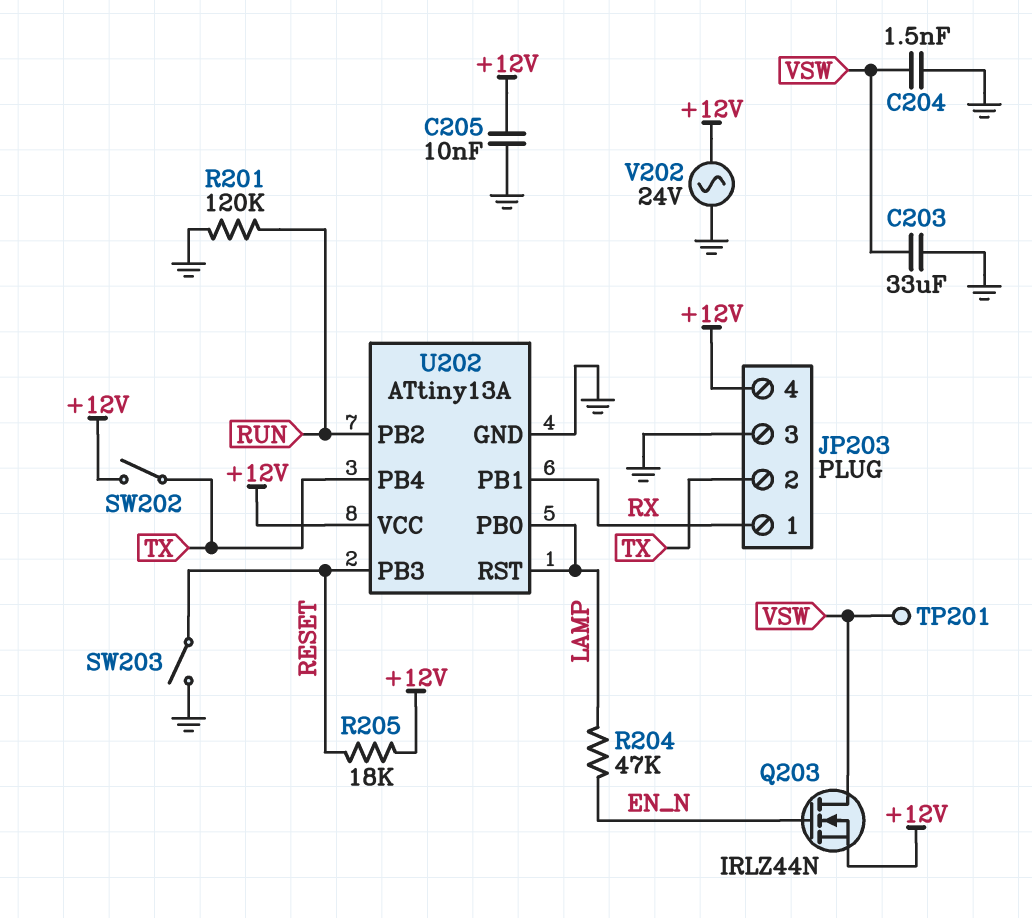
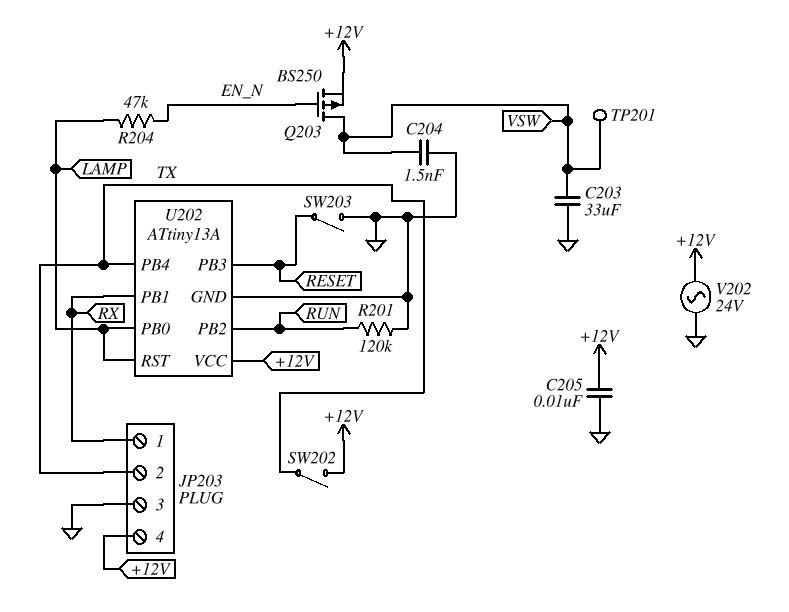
Q203: NMOS IRLZ44N (G EN_N, D VSW, S +12V) -> PMOS BS250 (G EN_N, D VSW, S +12V)
R205: 18k (+12V, RESET) -> none

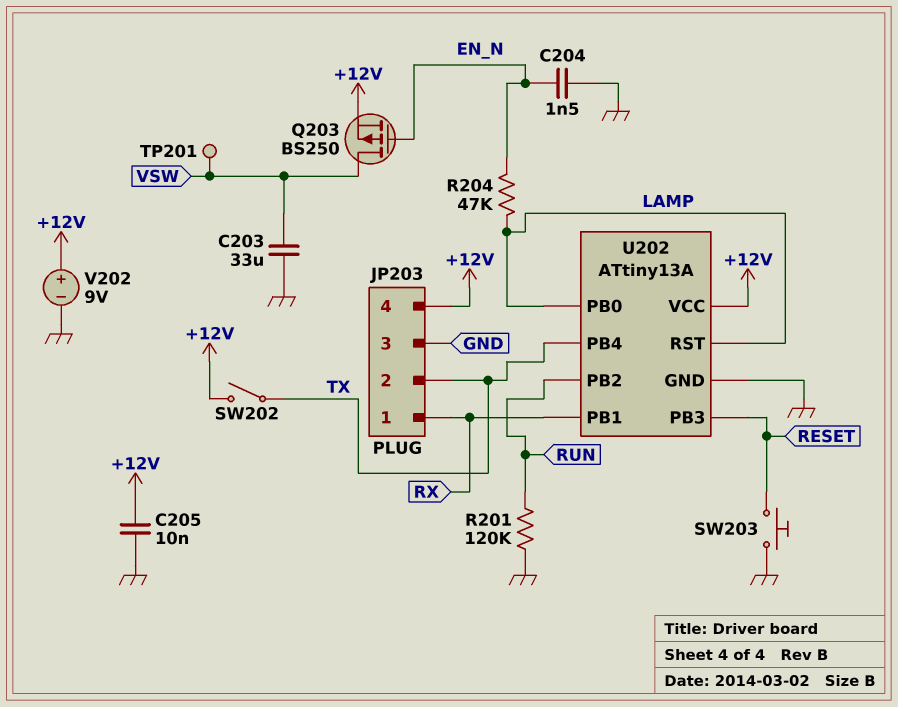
C204: 1.5nF (GND, VSW) -> 1.5nF (EN_N, GND)
SW203: switch (GND, RESET) -> button (GND, RESET)
V202: AC 24V (+12V, GND) -> 9V (plus +12V, minus GND)

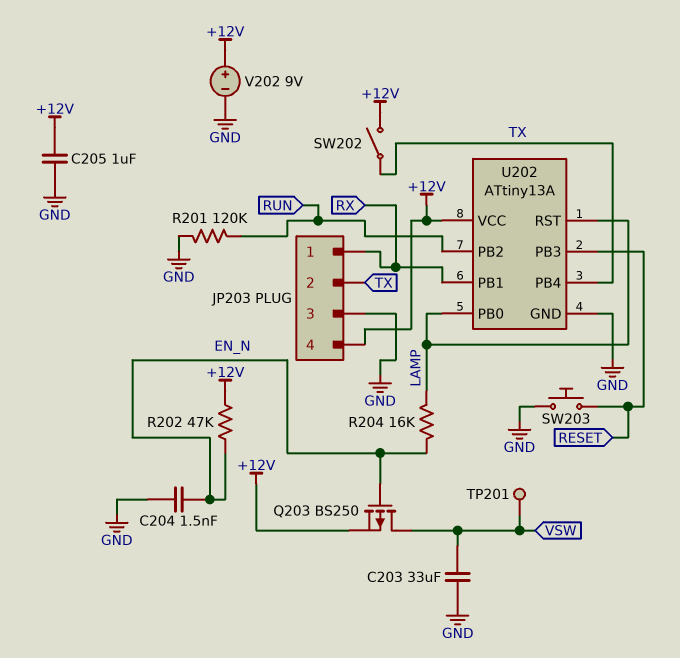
C205: 10nF (+12V, GND) -> 1uF (+12V, GND)
R202: none -> 47k (+12V, EN_N)
R204: 47k (EN_N, LAMP) -> 16k (EN_N, LAMP)

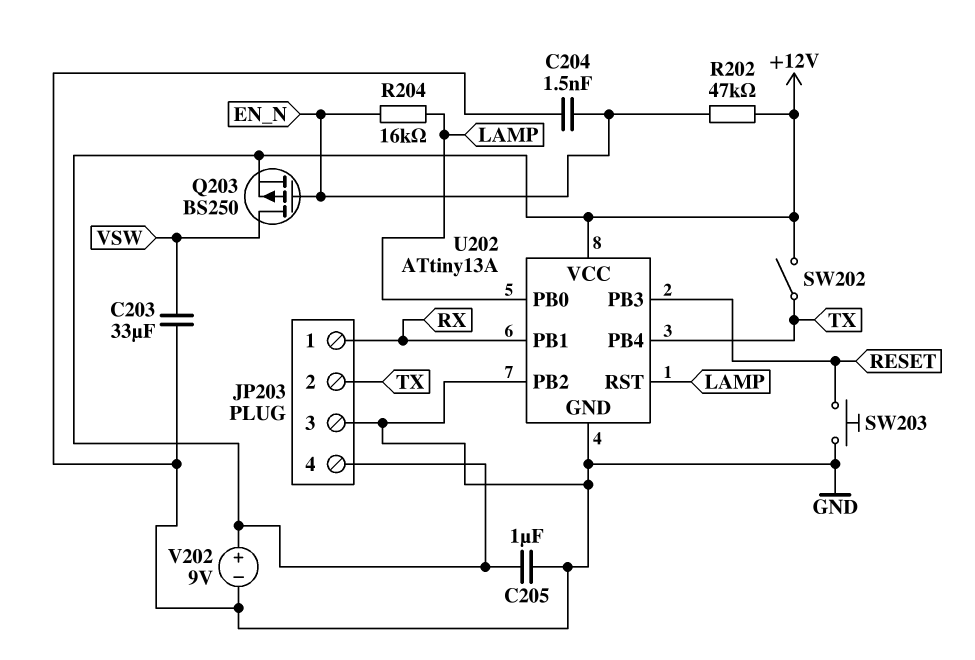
R201: 120k (GND, RUN) -> none
TP201: test point (VSW) -> none
U202 pin PB2: RUN -> GND

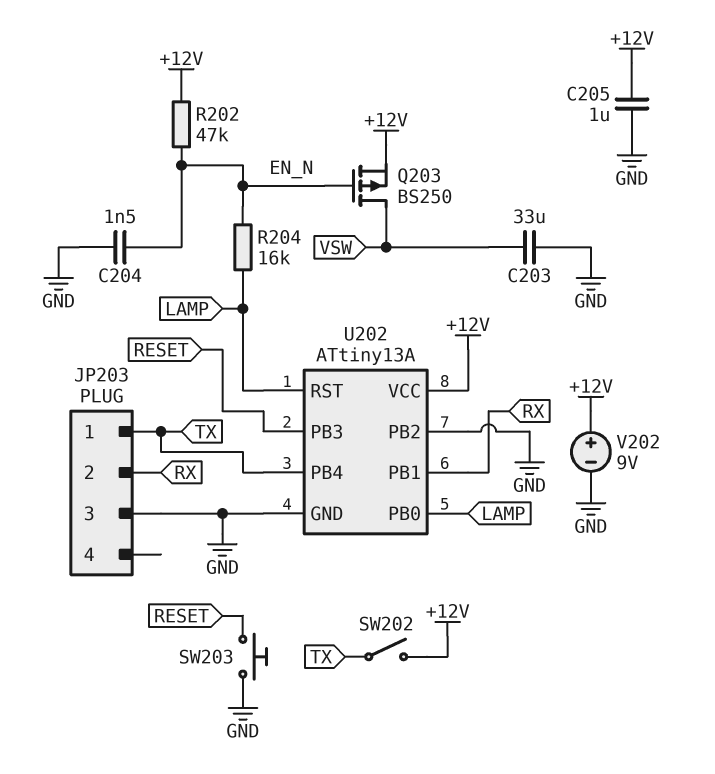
JP203 pin 1: RX -> TX
JP203 pin 2: TX -> RX
JP203 pin 4: +12V -> none

